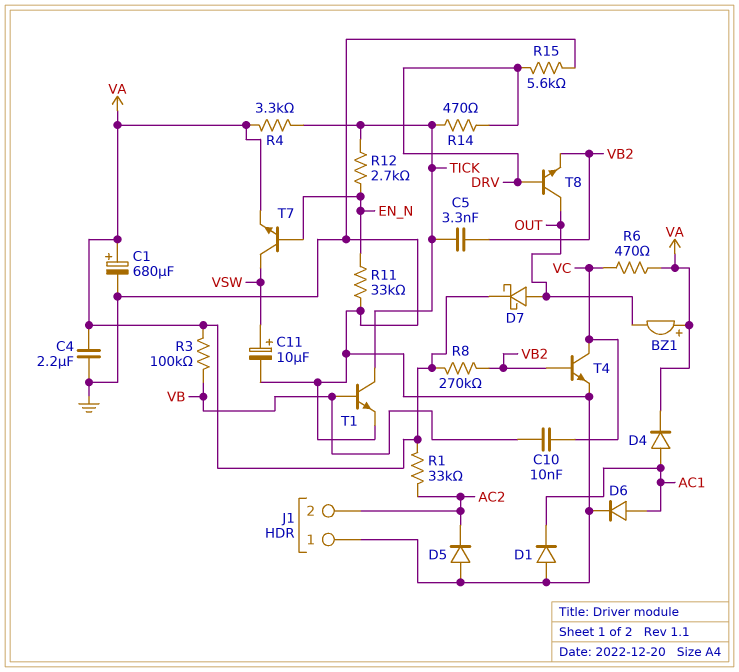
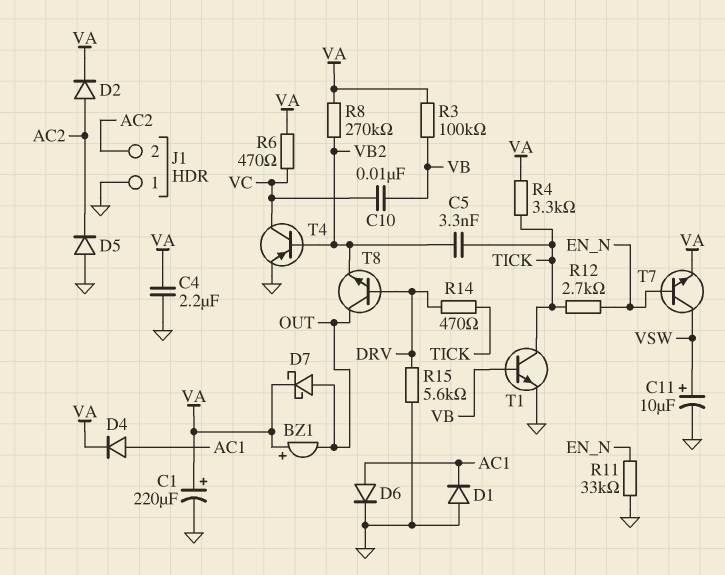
C1: 680uF (plus VA, minus GND) -> 220uF (plus VA, minus GND)
D2: none -> diode (A AC2, K VA)
R1: 33k (AC2, VA) -> none
T4: NPN (B VB2, C VC, E GND) -> PNP (B VB2, C VC, E GND)

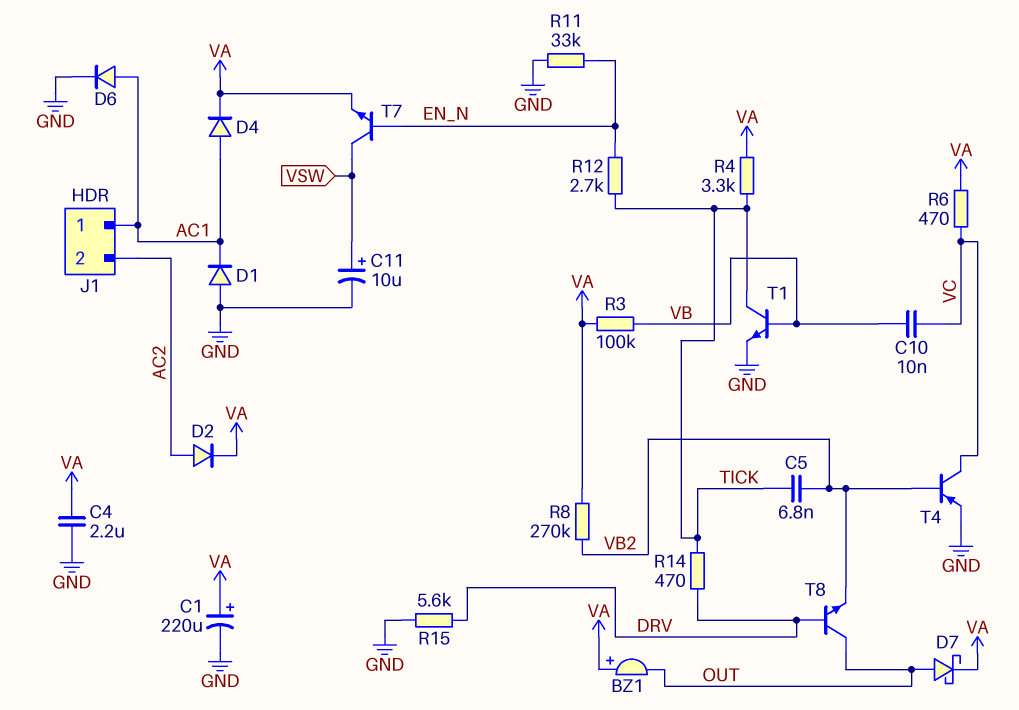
C5: 3.3nF (TICK, VB2) -> 6.8nF (TICK, VB2)
D5: diode (A GND, K AC2) -> none
J1 pin 1: GND -> AC1

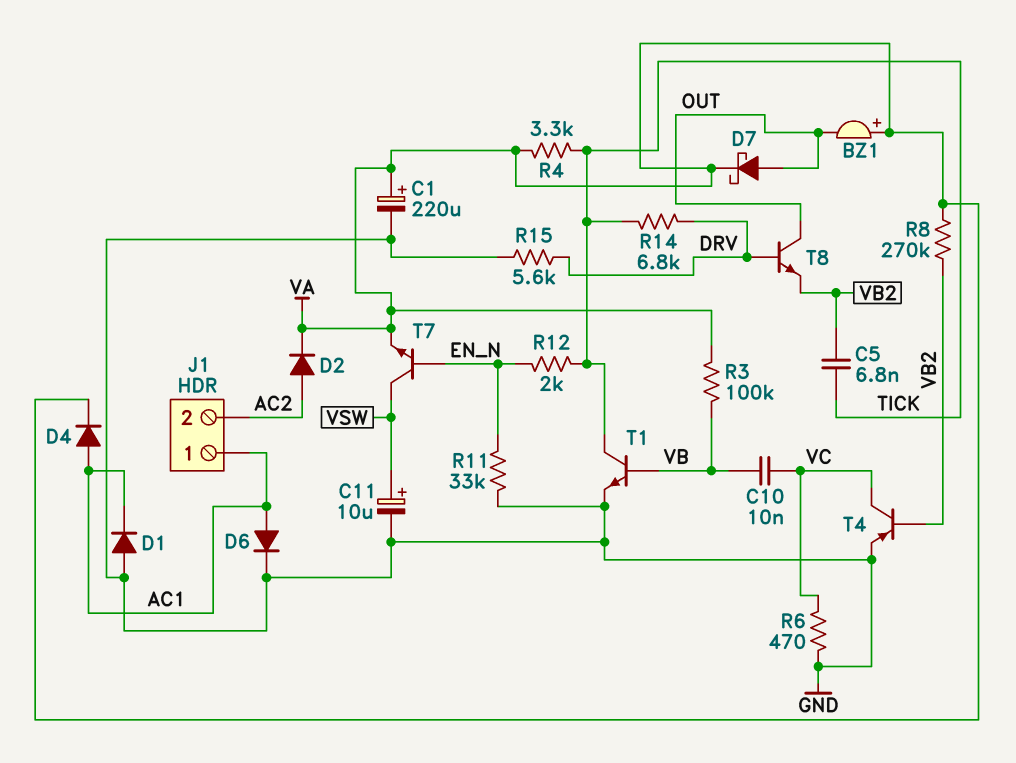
C4: 2.2uF (GND, VA) -> none
R6: 470 (VA, VC) -> 470 (GND, VC)
R12: 2.7k (EN_N, TICK) -> 2k (EN_N, TICK)
R14: 470 (DRV, TICK) -> 6.8k (DRV, TICK)

